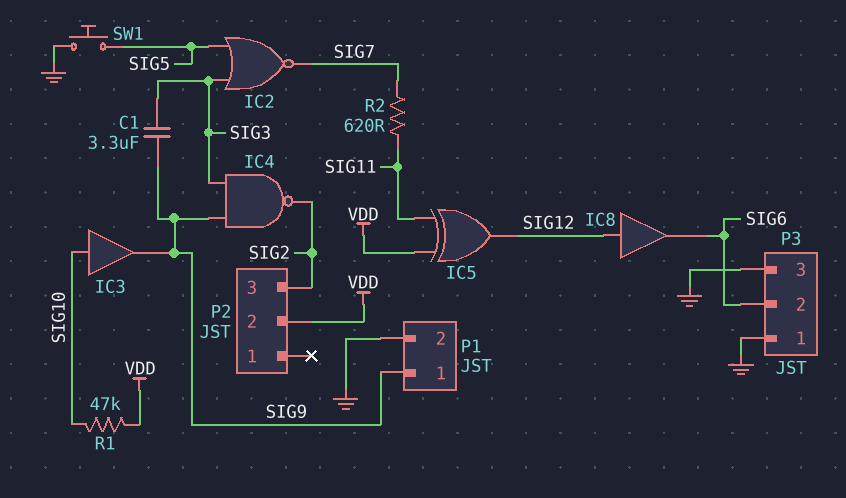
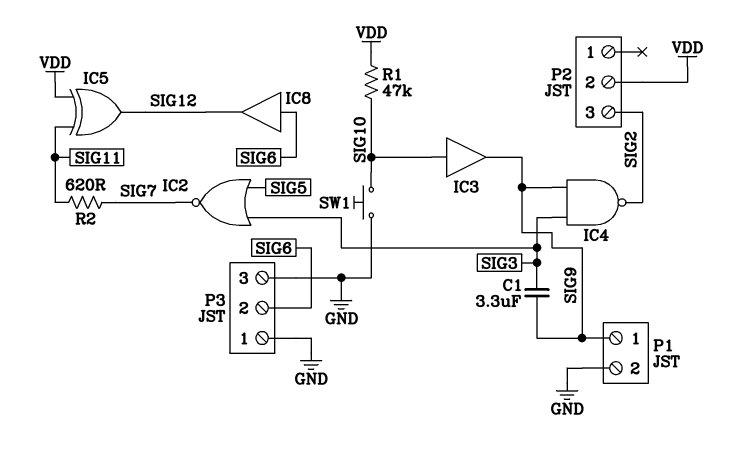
IC8: buffer (in SIG12, out SIG6) -> buffer (in SIG6, out SIG12)
SW1: button (GND, SIG5) -> button (GND, SIG10)

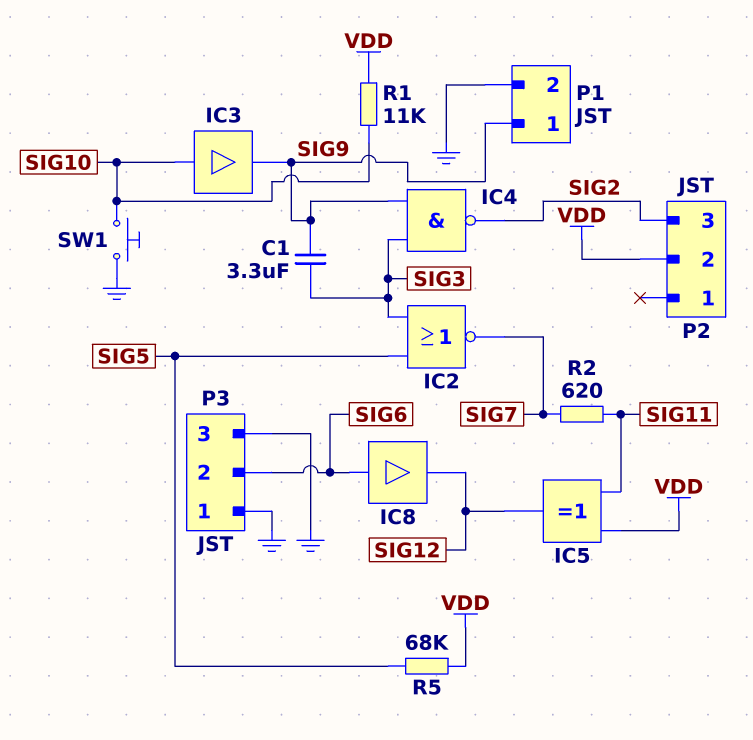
R1: 47k (SIG10, VDD) -> 11k (SIG10, VDD)
R5: none -> 68k (SIG5, VDD)

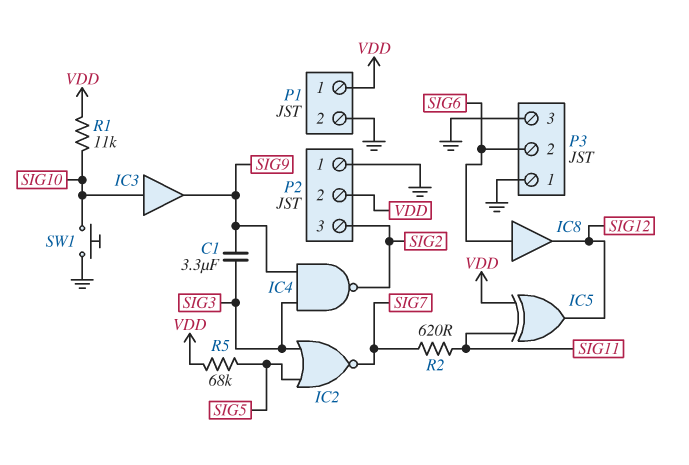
P1 pin 1: SIG9 -> VDD
P2 pin 1: none -> GND

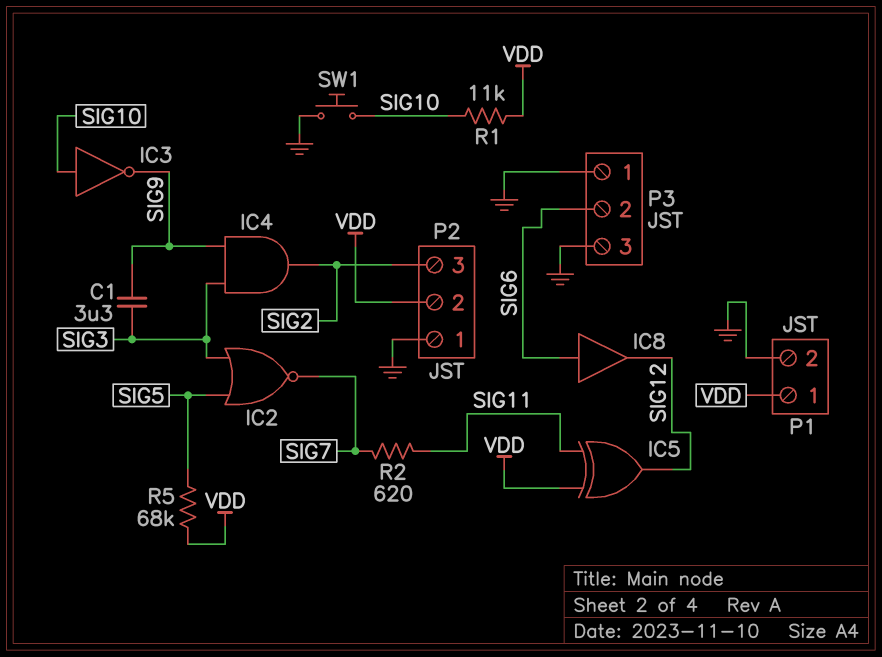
IC3: buffer (in SIG10, out SIG9) -> NOT (in SIG10, out SIG9)
IC4: NAND (in SIG3, in SIG9, out SIG2) -> AND (in SIG3, in SIG9, out SIG2)

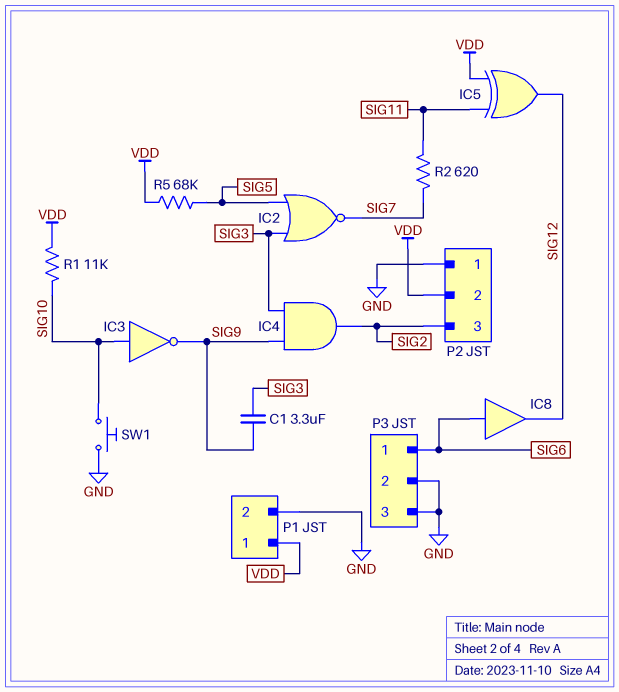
P3 pin 1: GND -> SIG6
P3 pin 2: SIG6 -> GND

